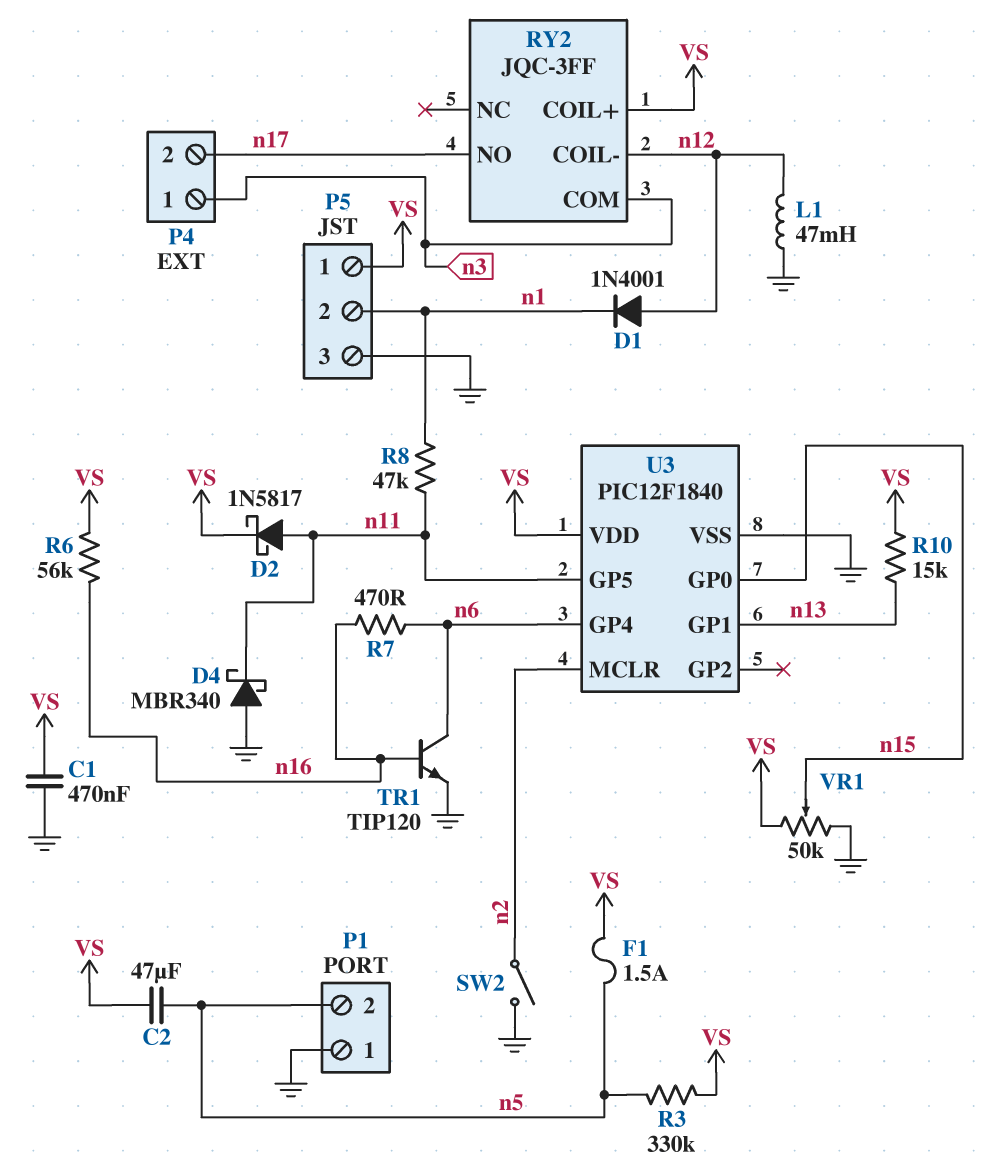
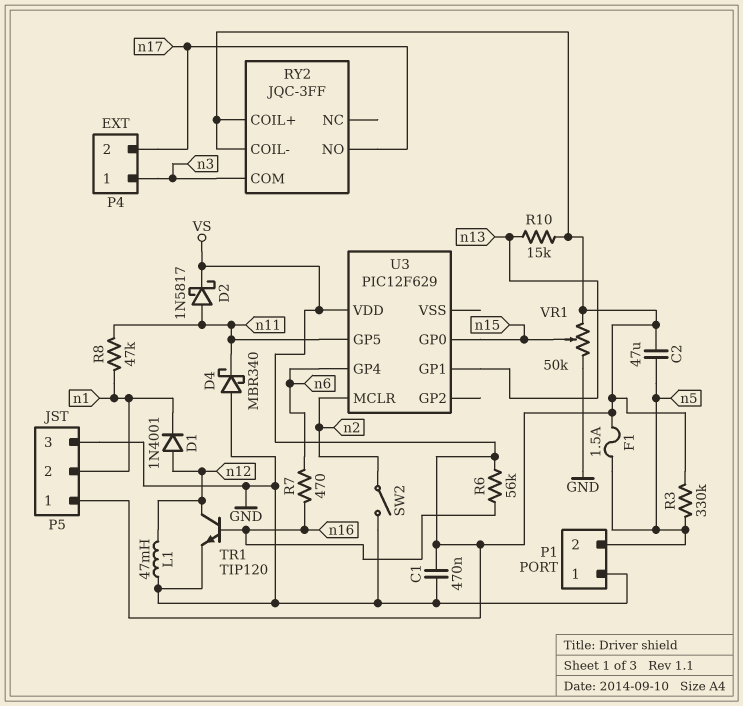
RY2 pin COIL-: n12 -> VS
TR1: NPN TIP120 (B n16, C n6, E GND) -> NPN TIP120 (B n16, C n12, E GND)
U3: PIC12F1840 -> PIC12F629
U3 pin VSS: GND -> none

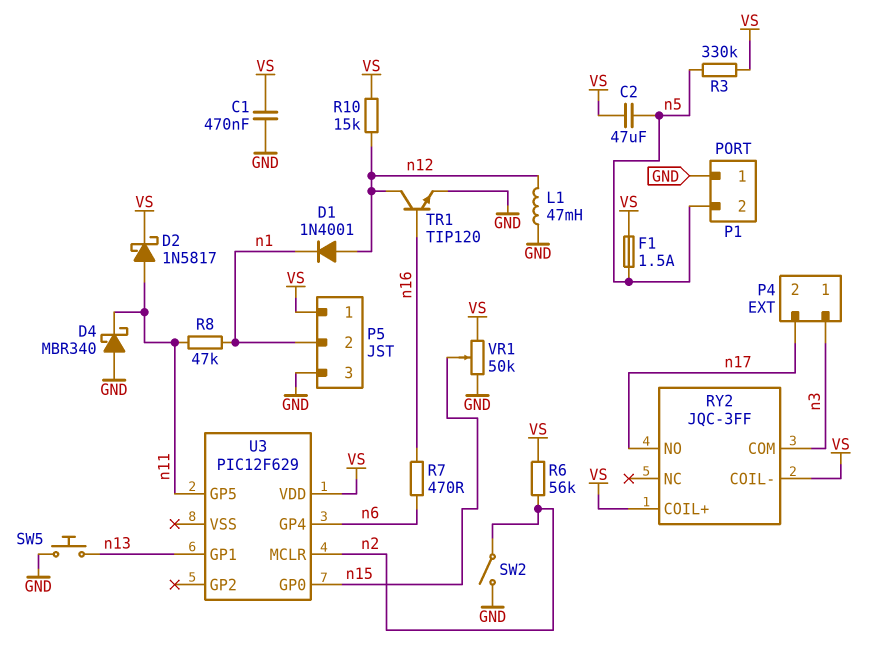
R6: 56k (VS, n16) -> 56k (VS, n2)
R10: 15k (VS, n13) -> 15k (VS, n12)
SW5: none -> button (GND, n13)

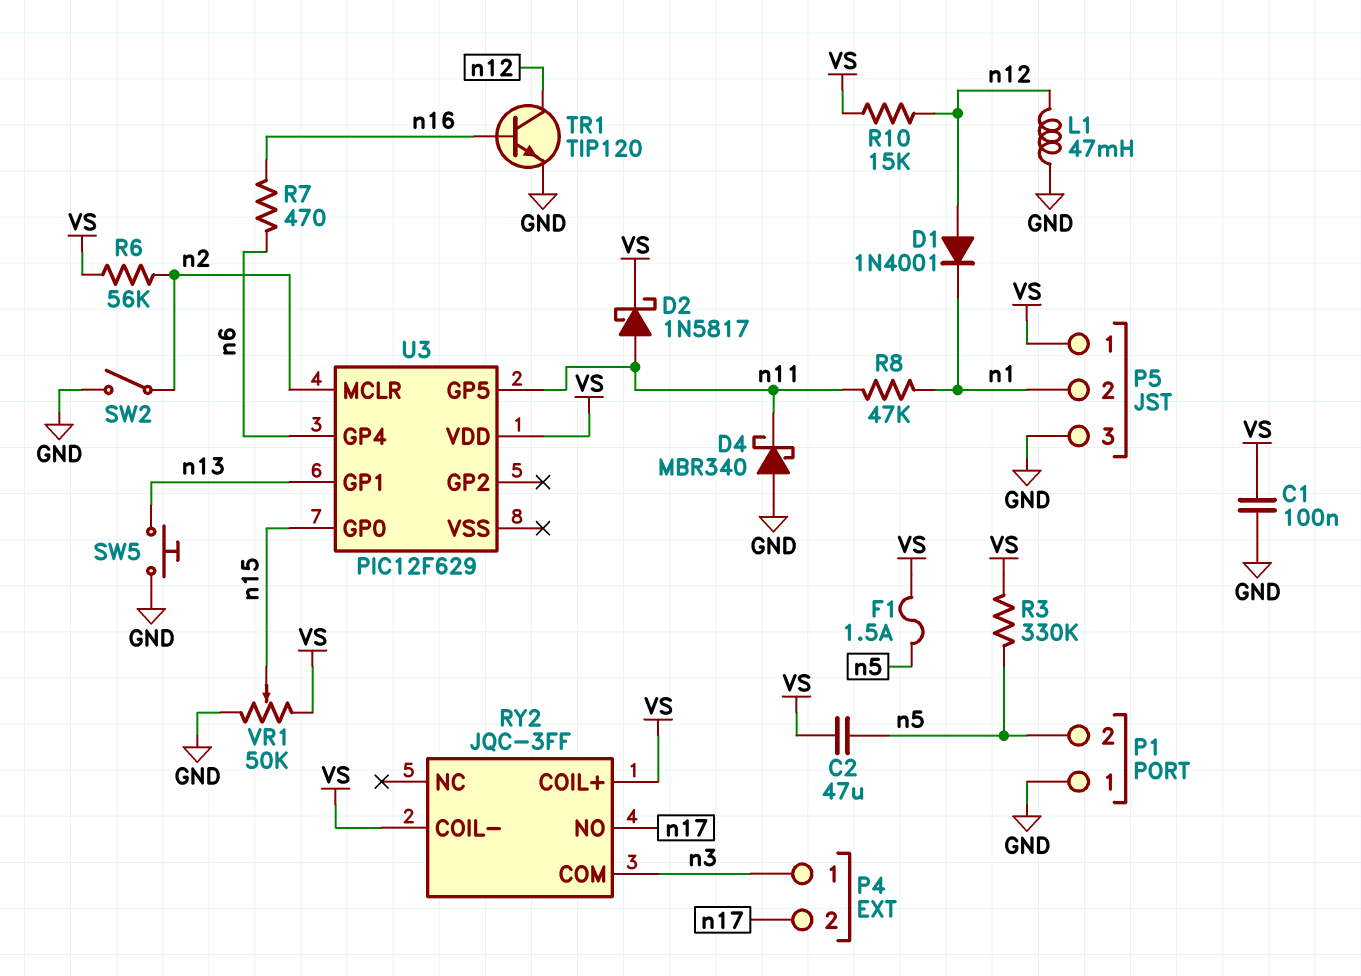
C1: 470nF (GND, VS) -> 100nF (GND, VS)

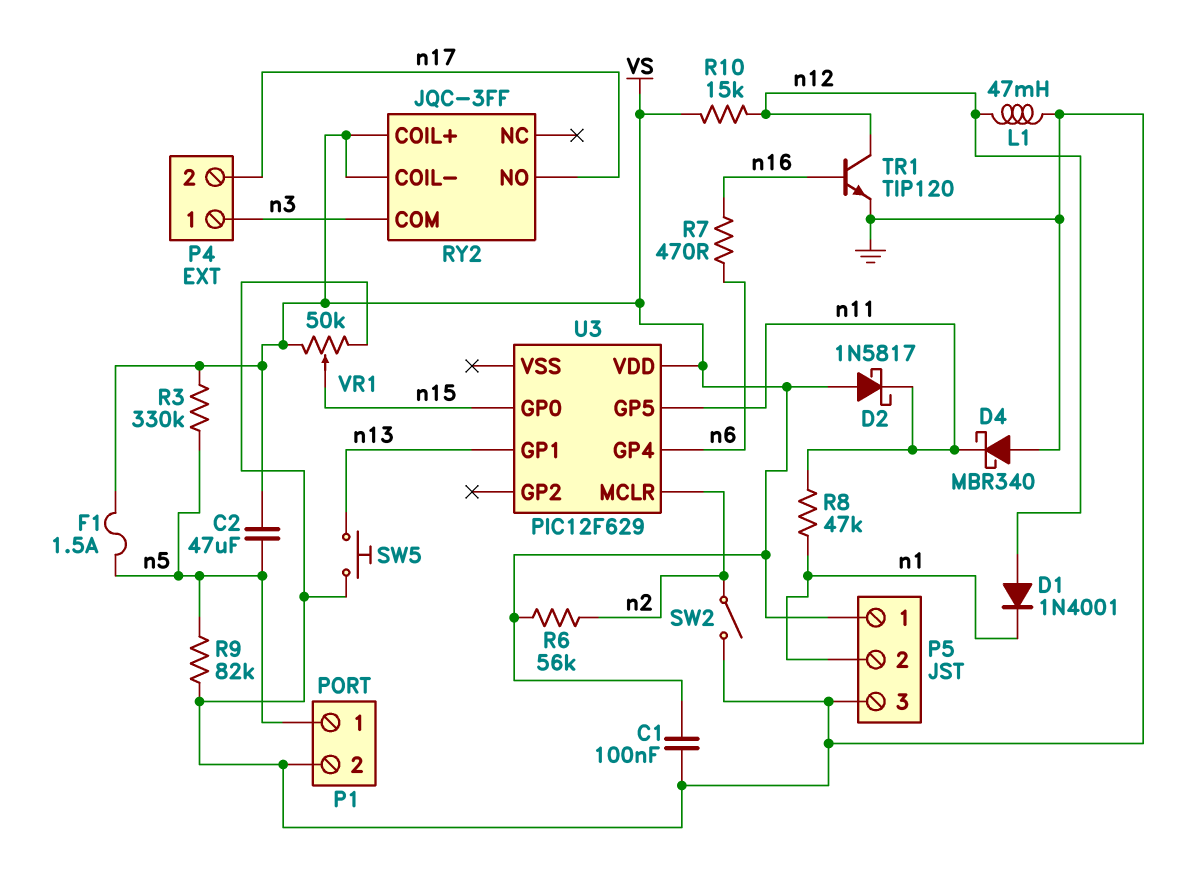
D2: schottky 1N5817 (A n11, K VS) -> schottky 1N5817 (A VS, K n11)
P1 pin 1: GND -> n5
P1 pin 2: n5 -> GND
R9: none -> 82k (GND, n5)

